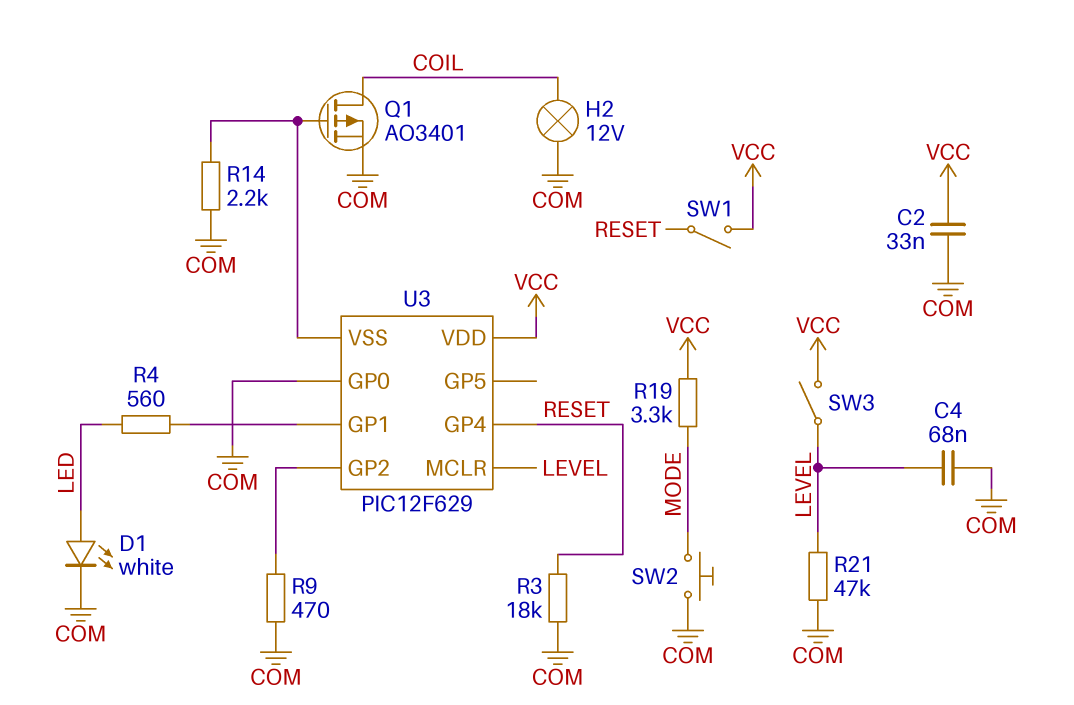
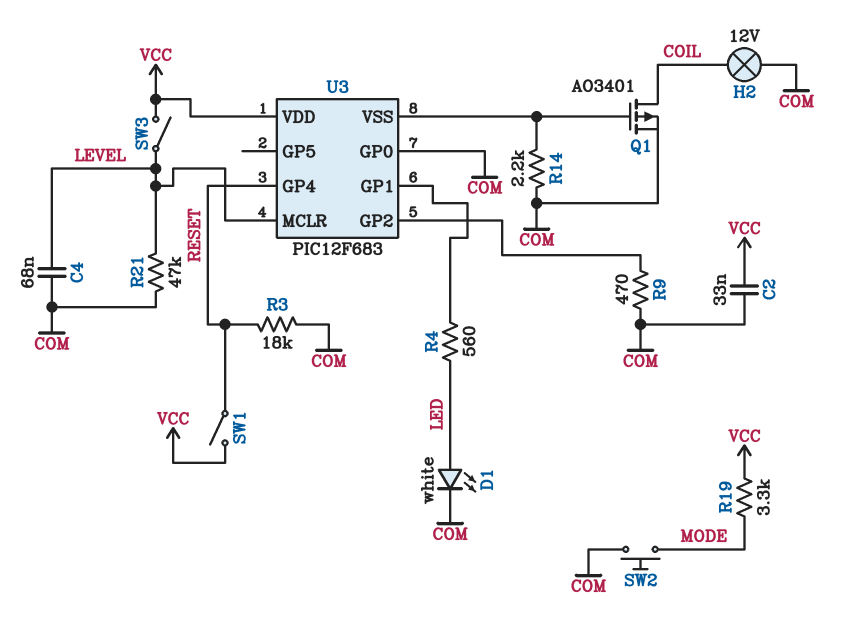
U3: PIC12F629 -> PIC12F683

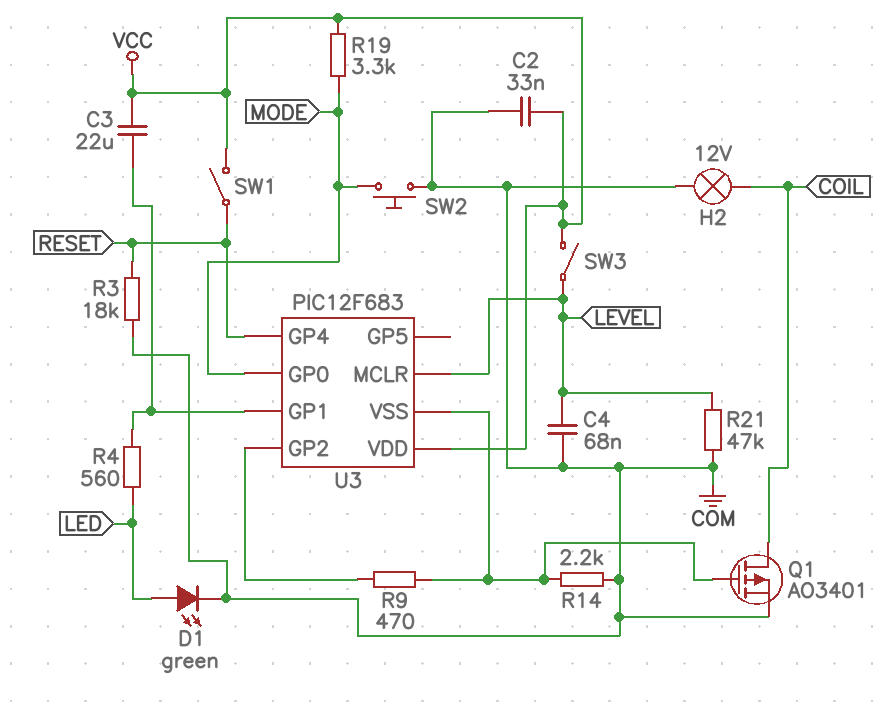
C3: none -> 22uF (U3/GP1, VCC)
D1: LED white (A LED, K COM) -> LED green (A LED, K COM)
R9: 470 (COM, U3/GP2) -> 470 (U3/GP2, U3/VSS)
U3 pin GP0: COM -> MODE

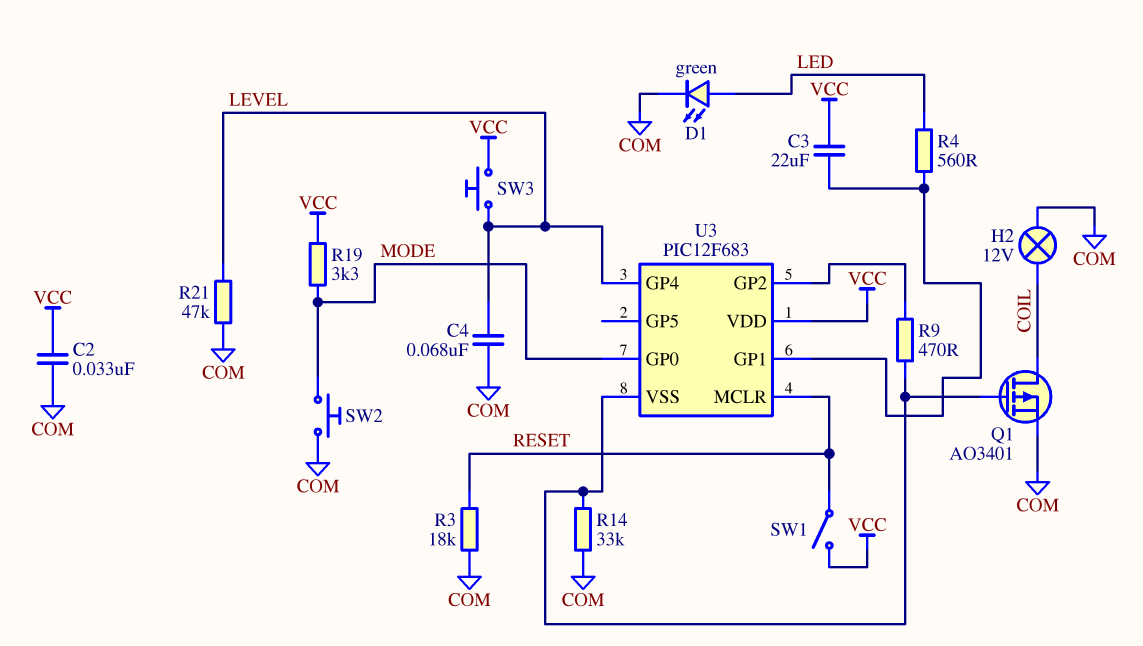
R14: 2.2k (COM, U3/VSS) -> 33k (COM, U3/VSS)
SW3: switch (LEVEL, VCC) -> button (LEVEL, VCC)
U3 pin GP4: RESET -> LEVEL
U3 pin MCLR: LEVEL -> RESET

